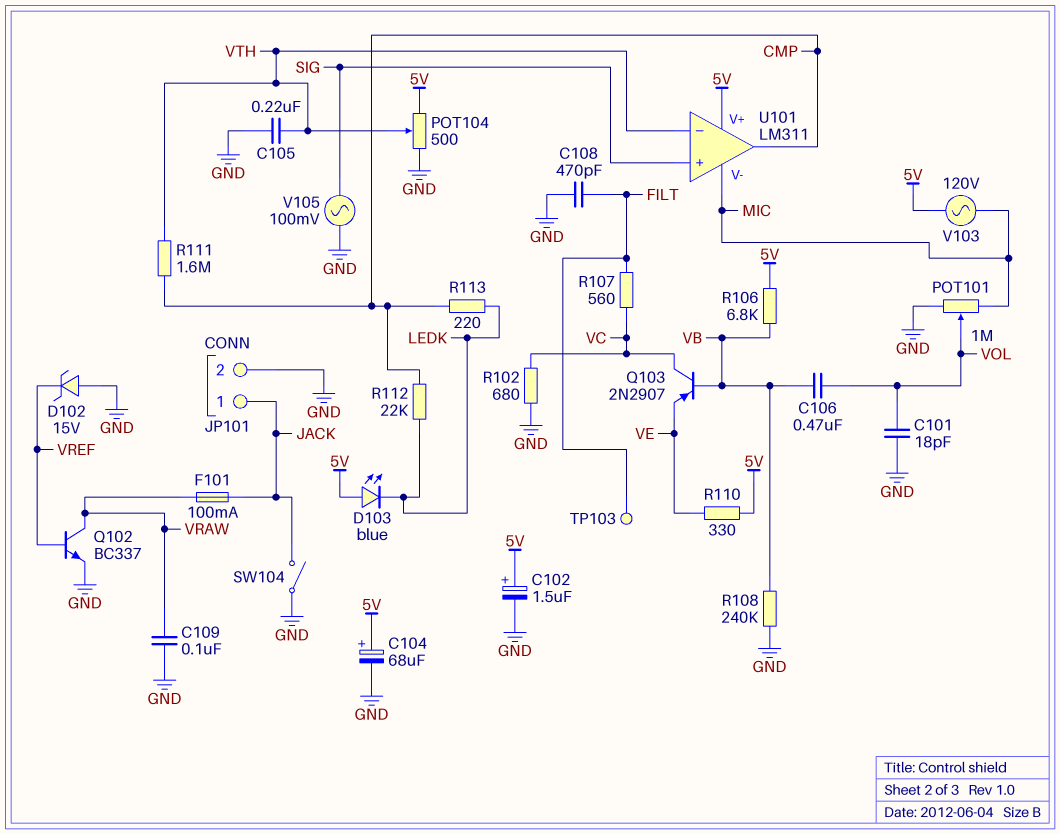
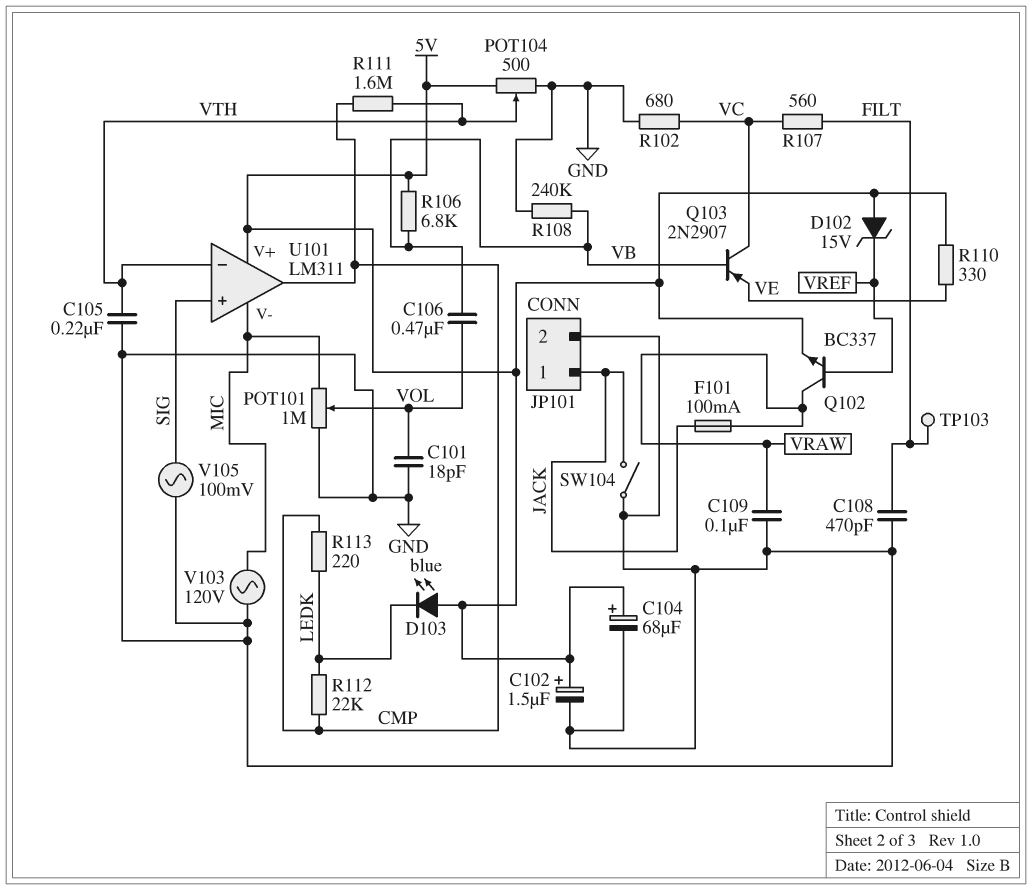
D102: zener 15V (A GND, K VREF) -> zener 15V (A 5V, K VREF)
Q102: NPN BC337 (B VREF, C VRAW, E GND) -> NPN BC337 (B VREF, C VRAW, E 5V)
V103: AC 120V (5V, MIC) -> AC 120V (GND, MIC)

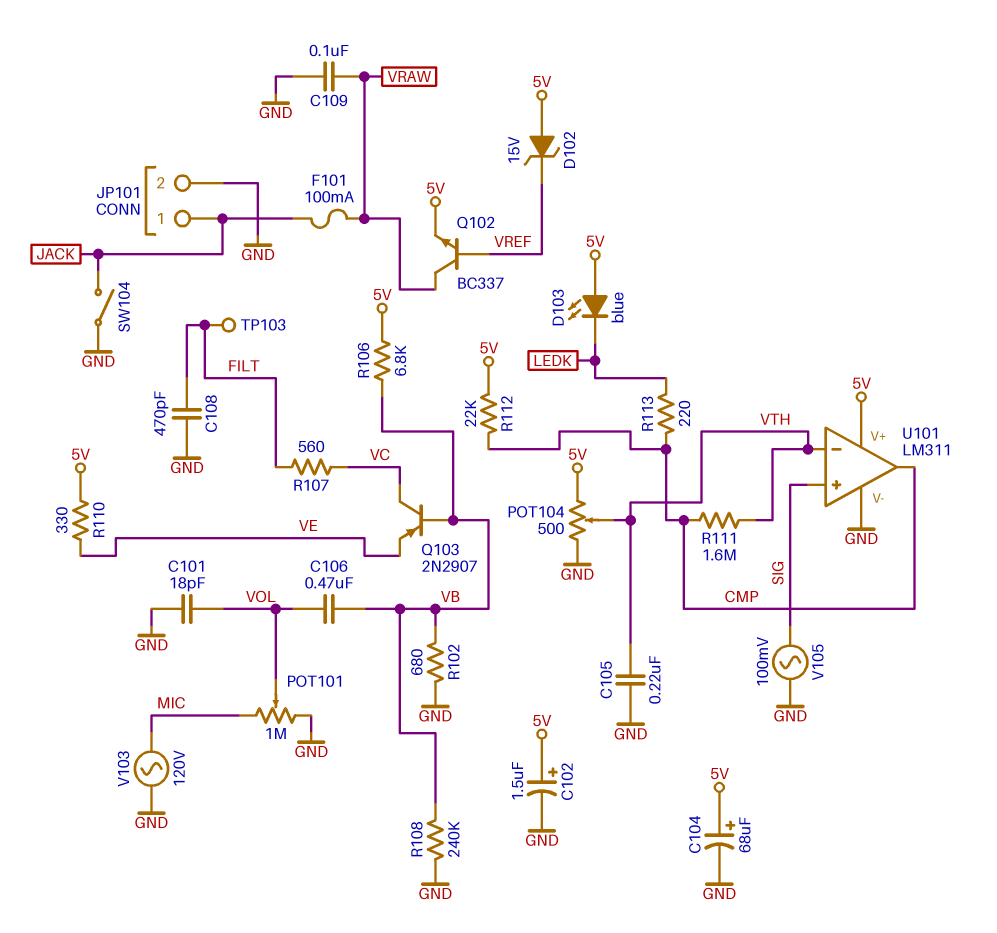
R102: 680 (GND, VC) -> 680 (GND, VB)
R112: 22k (CMP, LEDK) -> 22k (5V, CMP)
U101 pin V-: MIC -> GND

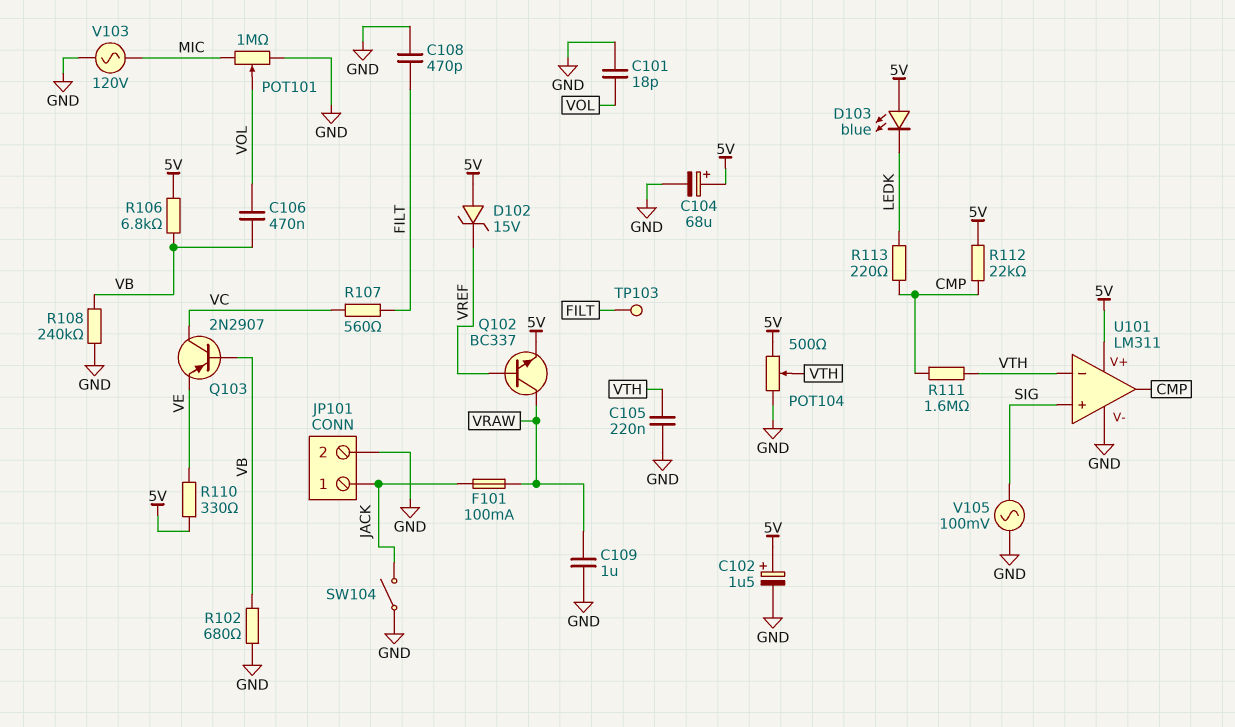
C109: 100nF (GND, VRAW) -> 1uF (GND, VRAW)

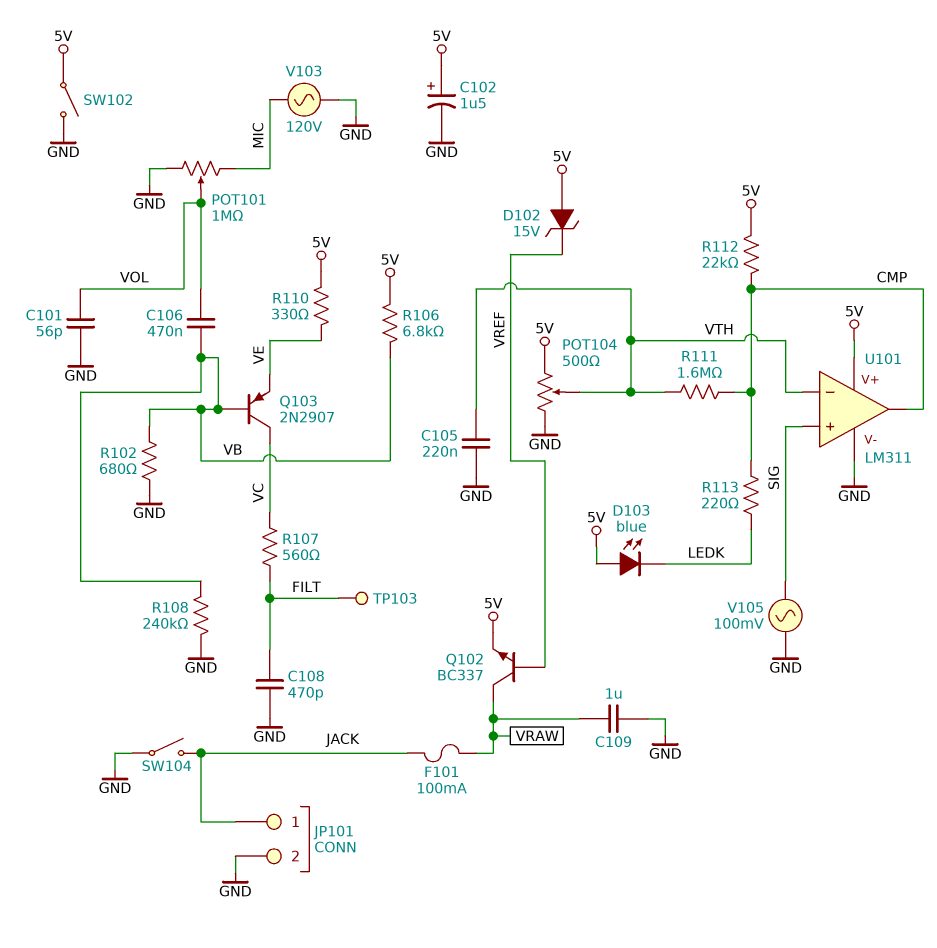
C101: 18pF (GND, VOL) -> 56pF (GND, VOL)
C104: 68uF (plus 5V, minus GND) -> none
SW102: none -> switch (5V, GND)

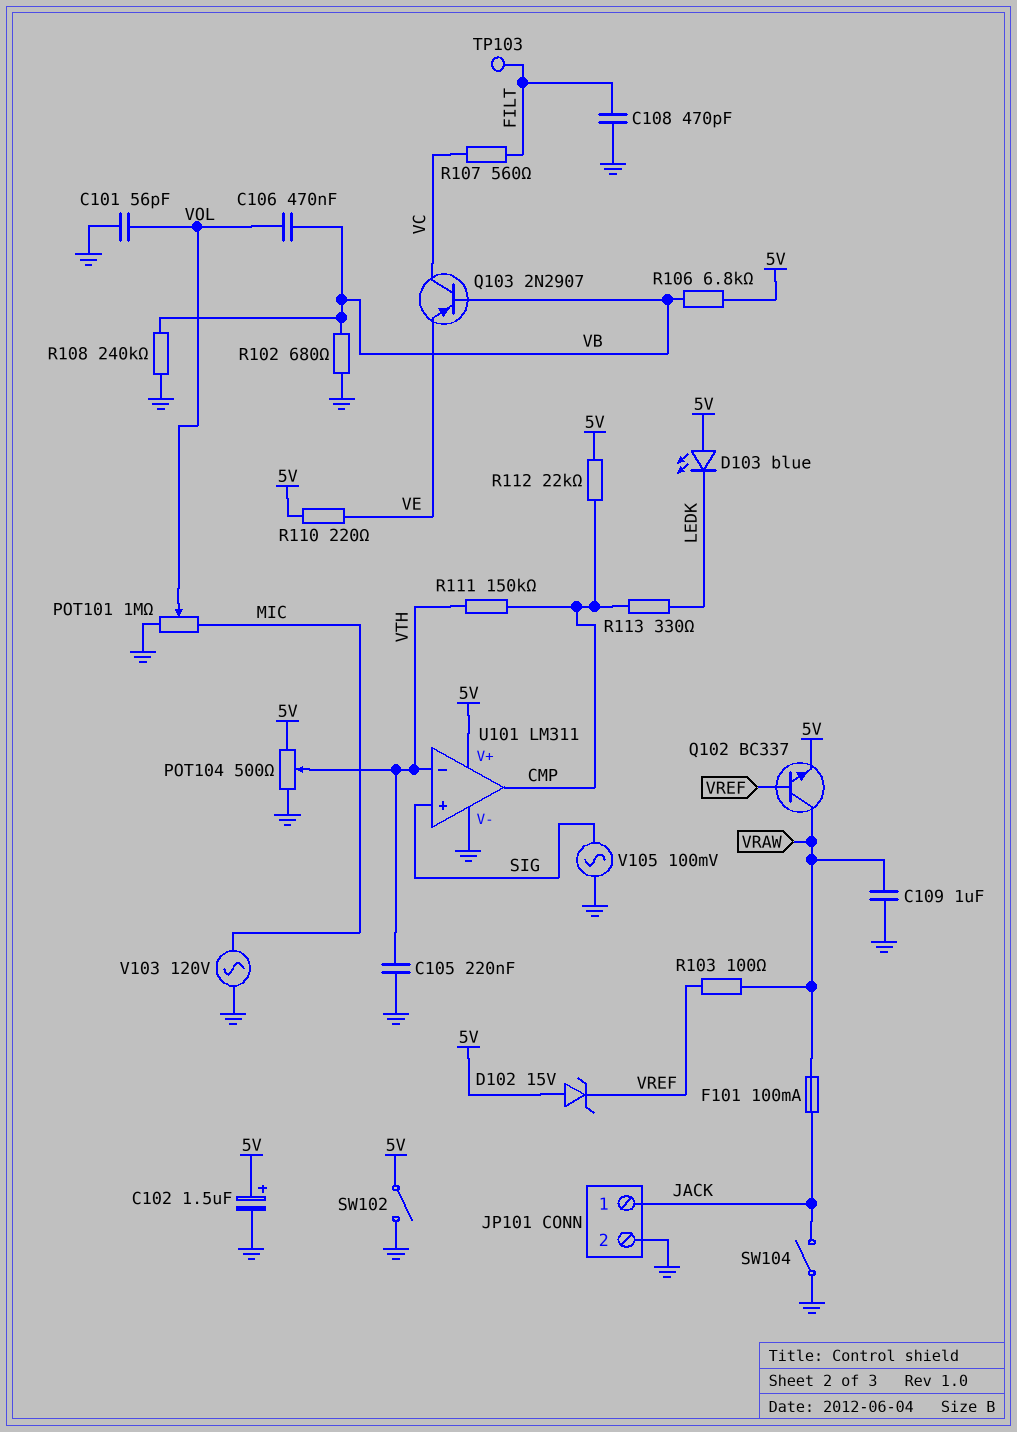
R103: none -> 100 (VRAW, VREF)
R110: 330 (5V, VE) -> 220 (5V, VE)
R111: 1.6M (CMP, VTH) -> 150k (CMP, VTH)
R113: 220 (CMP, LEDK) -> 330 (CMP, LEDK)

